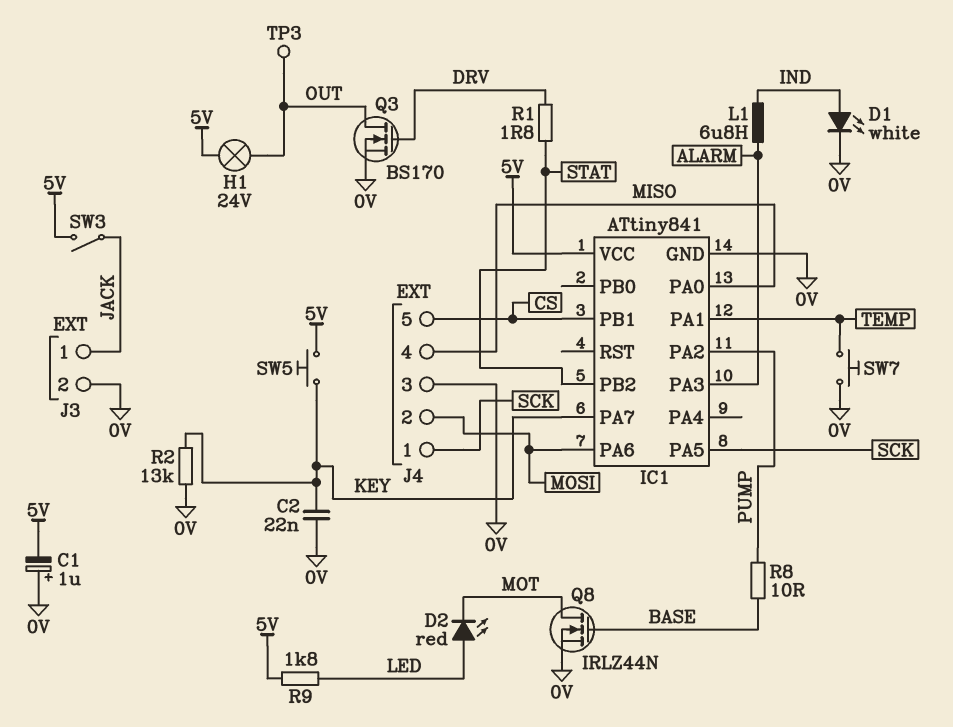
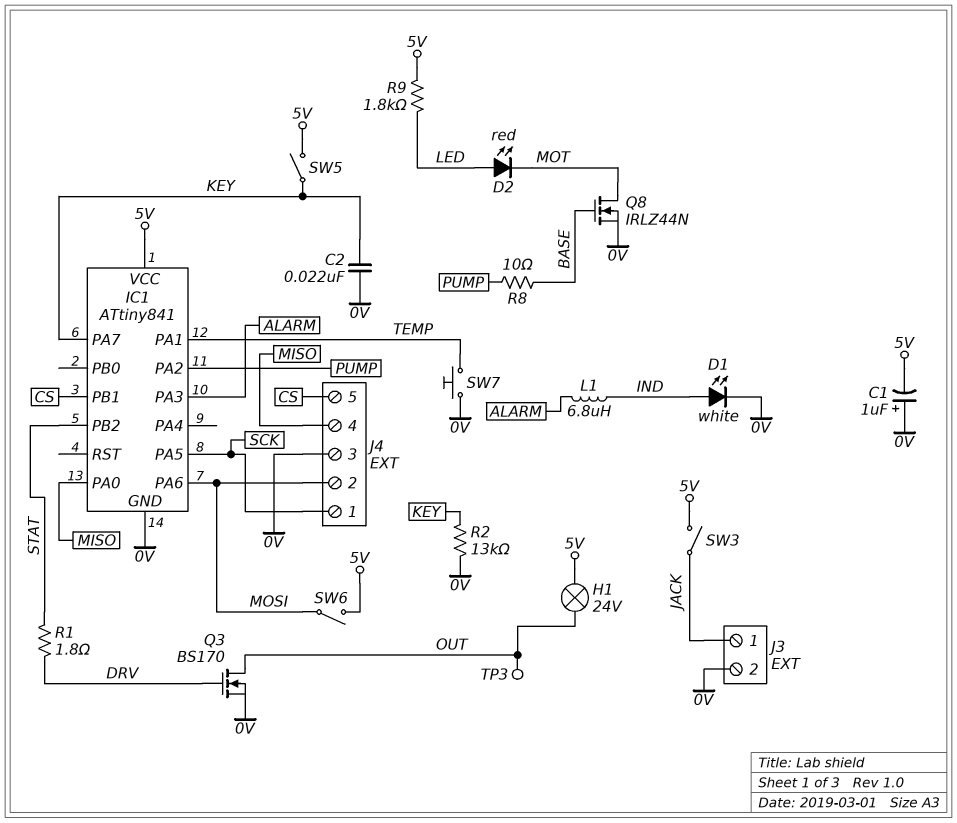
SW5: button (5V, KEY) -> switch (5V, KEY)
SW6: none -> switch (5V, MOSI)

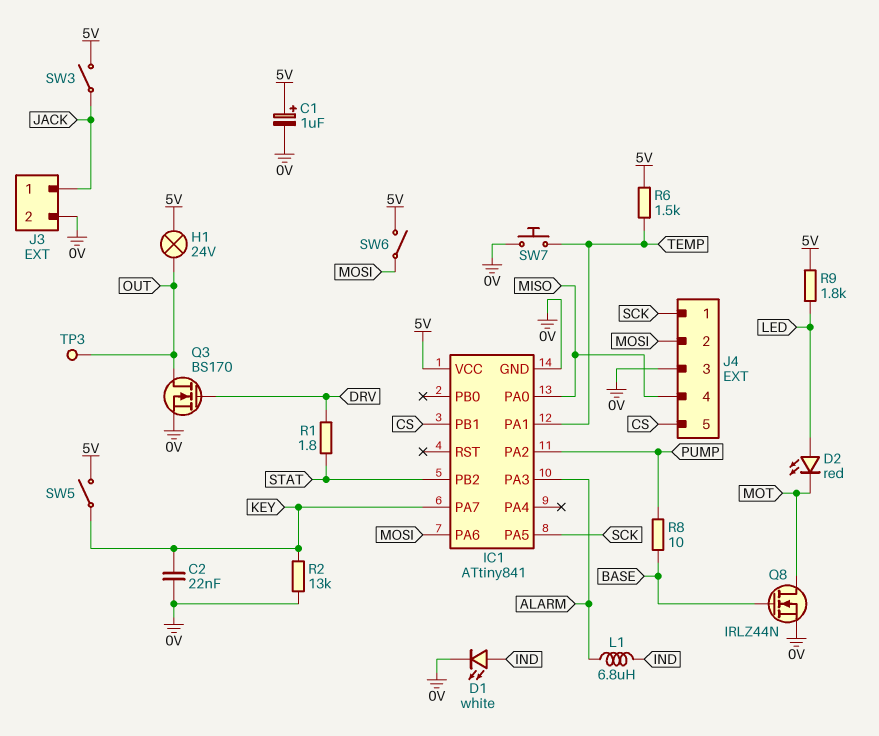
C1: 1uF (plus 0V, minus 5V) -> 1uF (plus 5V, minus 0V)
R6: none -> 1.5k (5V, TEMP)

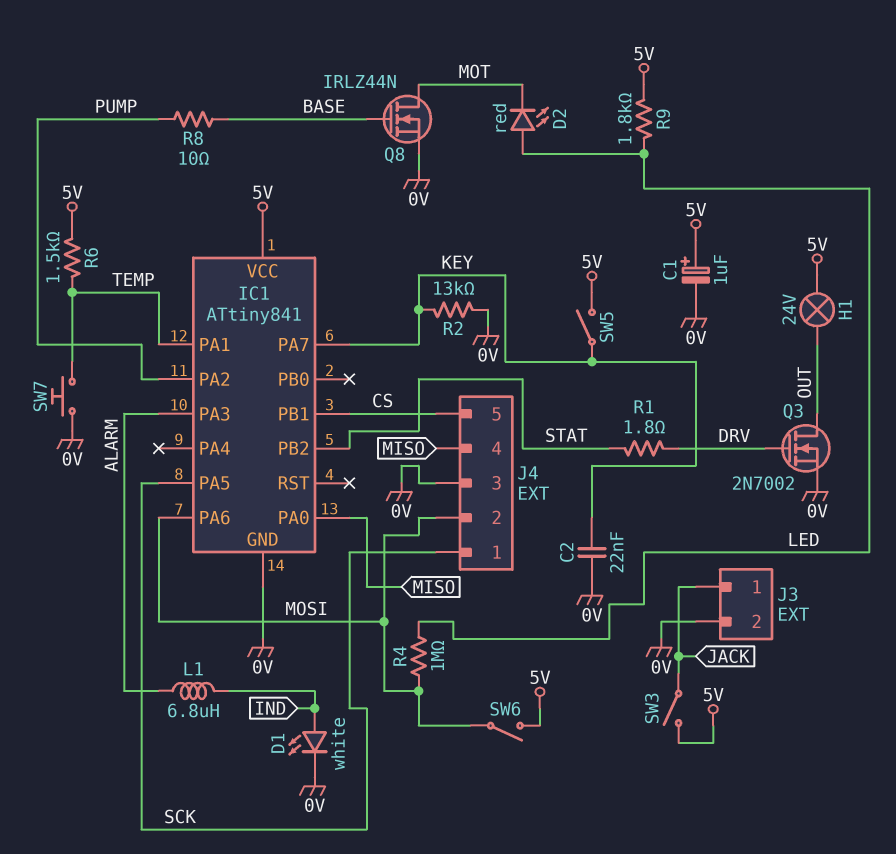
Q3: NMOS BS170 (G DRV, D OUT, S 0V) -> NMOS 2N7002 (G DRV, D OUT, S 0V)
R4: none -> 1M (LED, MOSI)
TP3: test point (OUT) -> none

